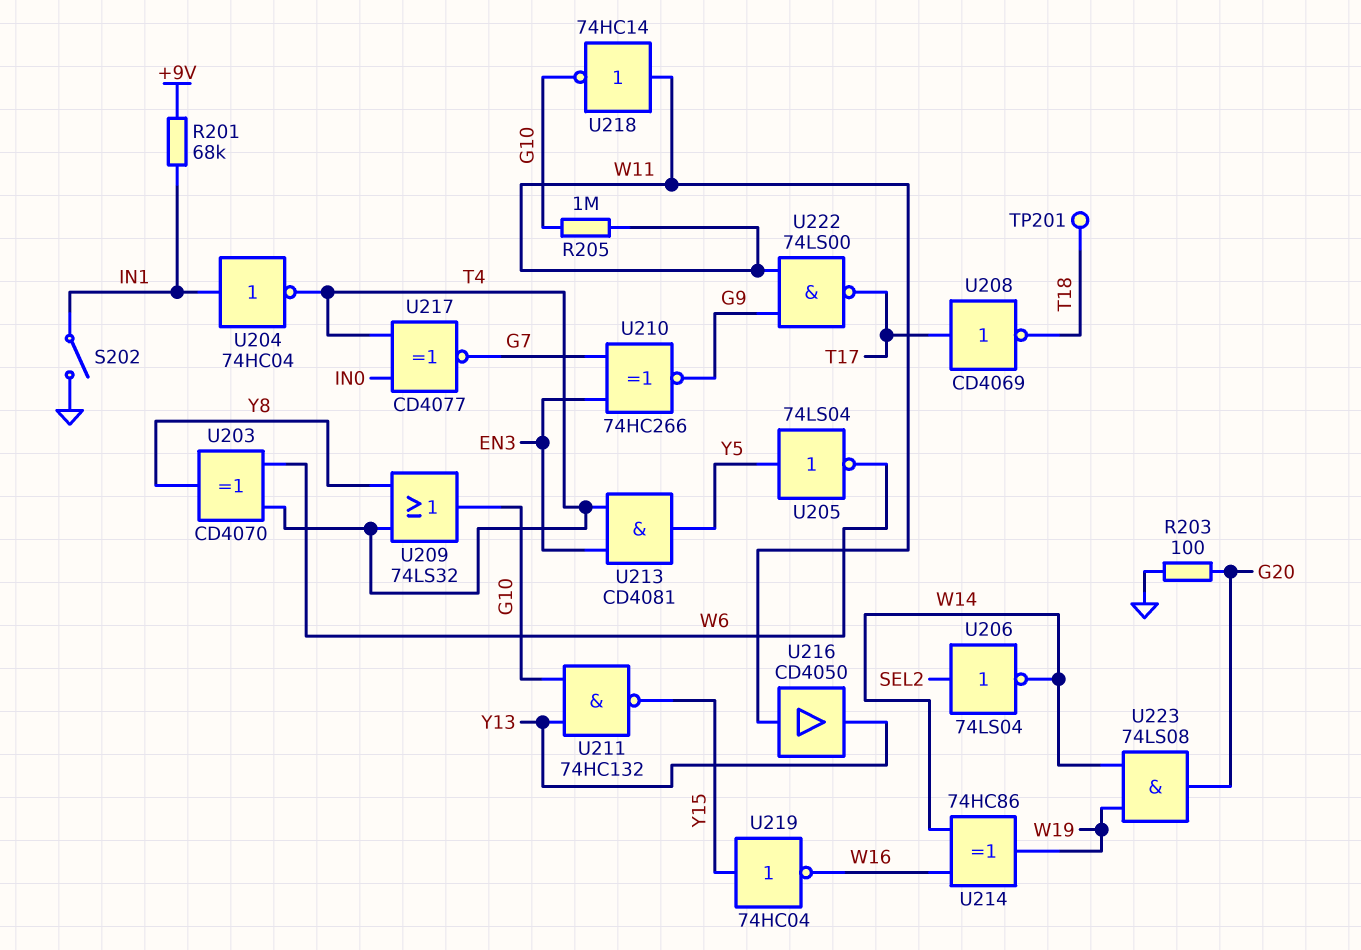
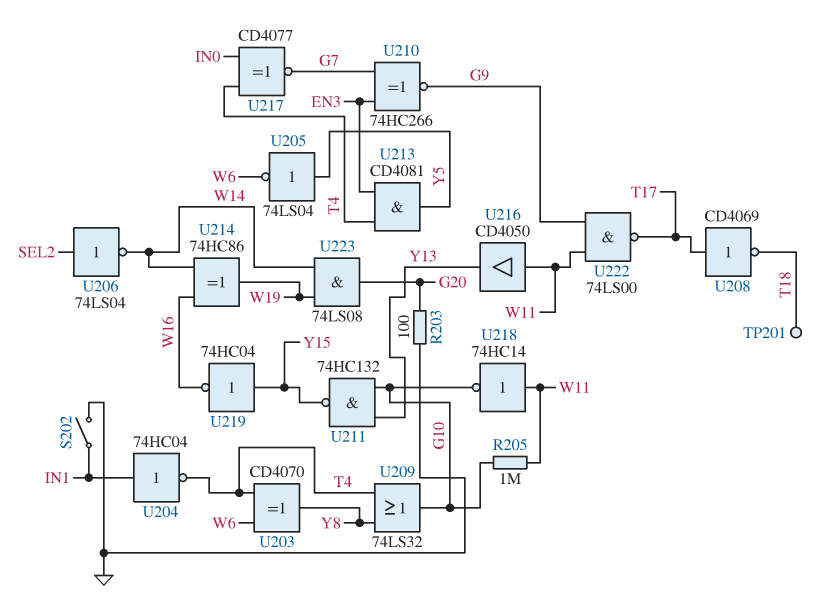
R201: 68k (+9V, IN1) -> none

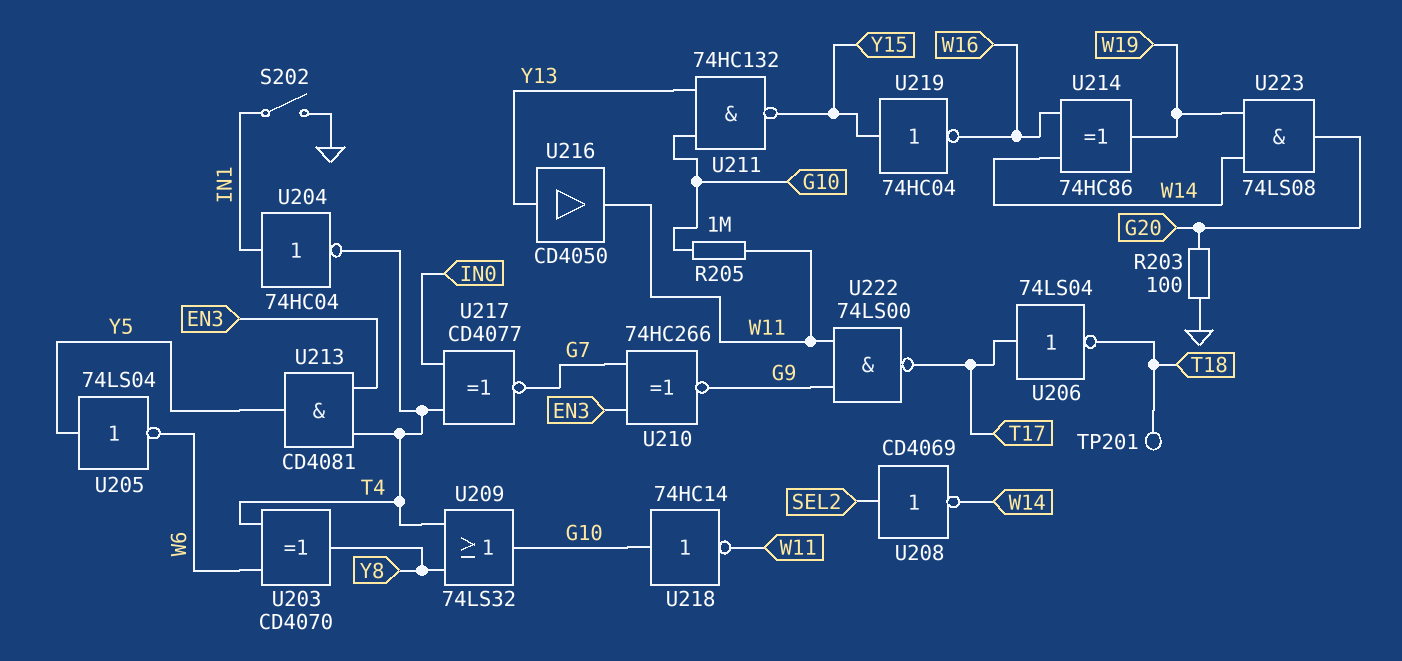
U206: NOT 74LS04 (in SEL2, out W14) -> NOT 74LS04 (in T17, out T18)
U208: NOT CD4069 (in T17, out T18) -> NOT CD4069 (in SEL2, out W14)
U216: buffer CD4050 (in W11, out Y13) -> buffer CD4050 (in Y13, out W11)
U218: NOT 74HC14 (in W11, out G10) -> NOT 74HC14 (in G10, out W11)

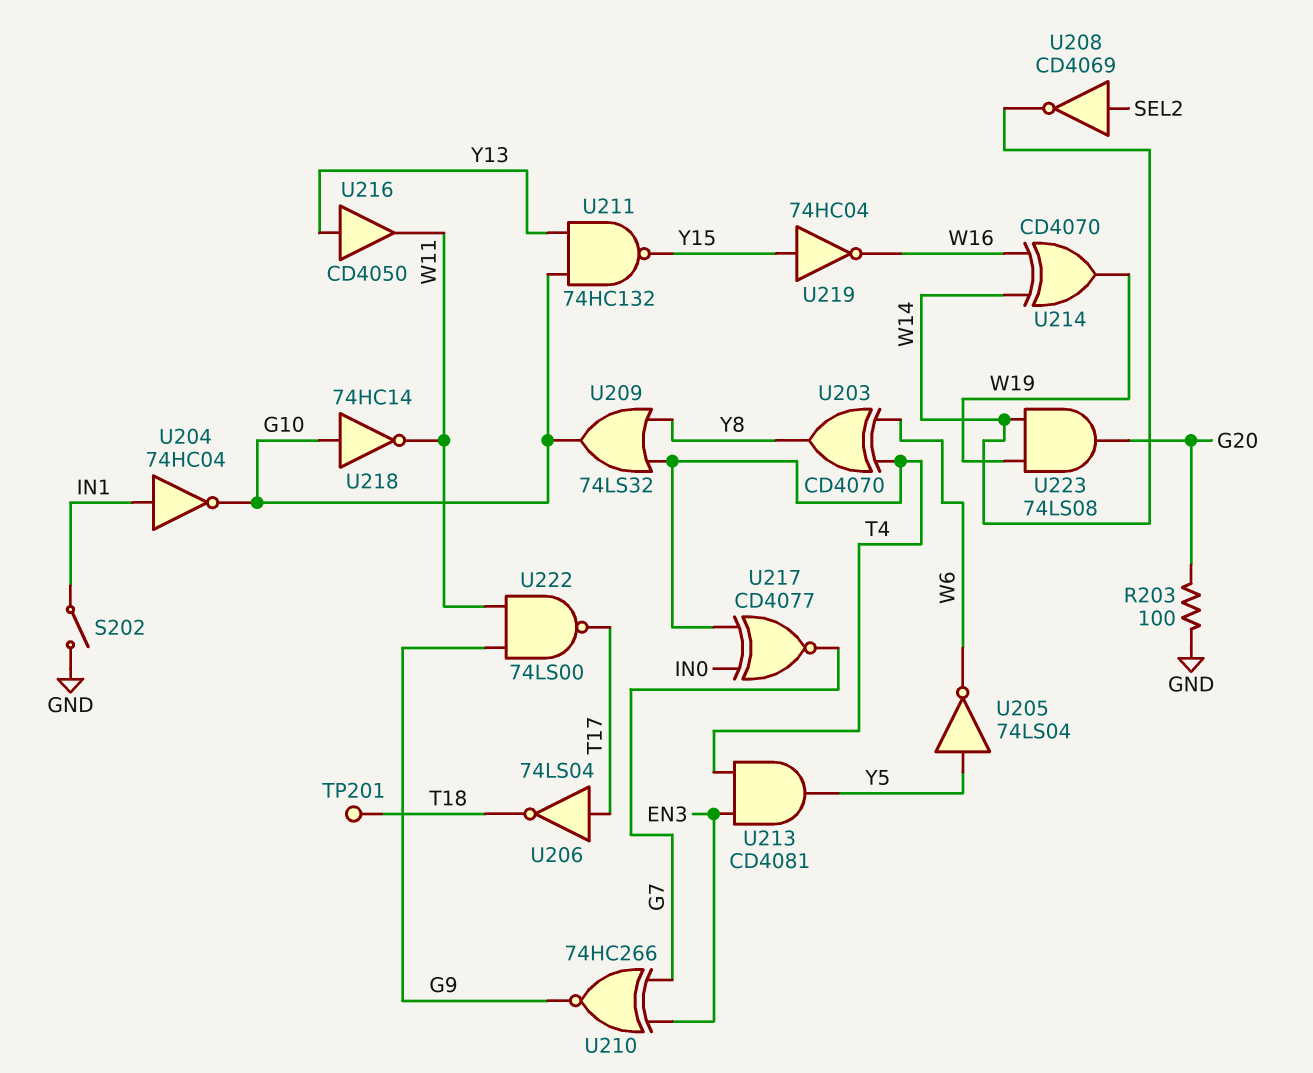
R205: 1M (G10, W11) -> none
U204: NOT 74HC04 (in IN1, out T4) -> NOT 74HC04 (in IN1, out G10)
U214: XOR 74HC86 (in W14, in W16, out W19) -> XOR CD4070 (in W14, in W16, out W19)

